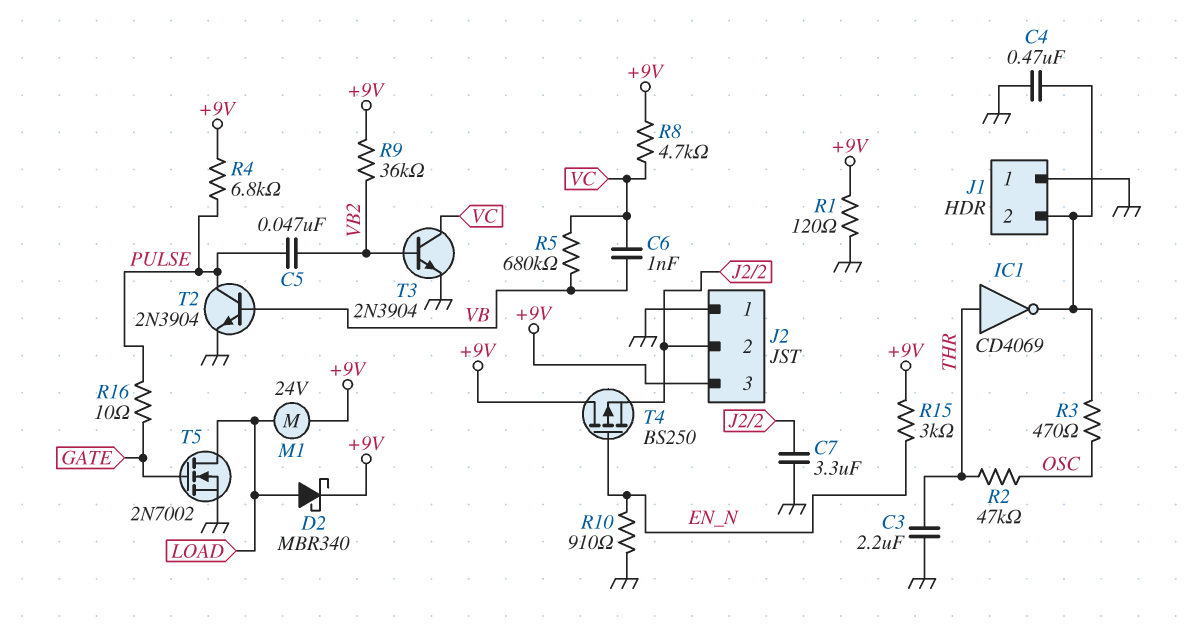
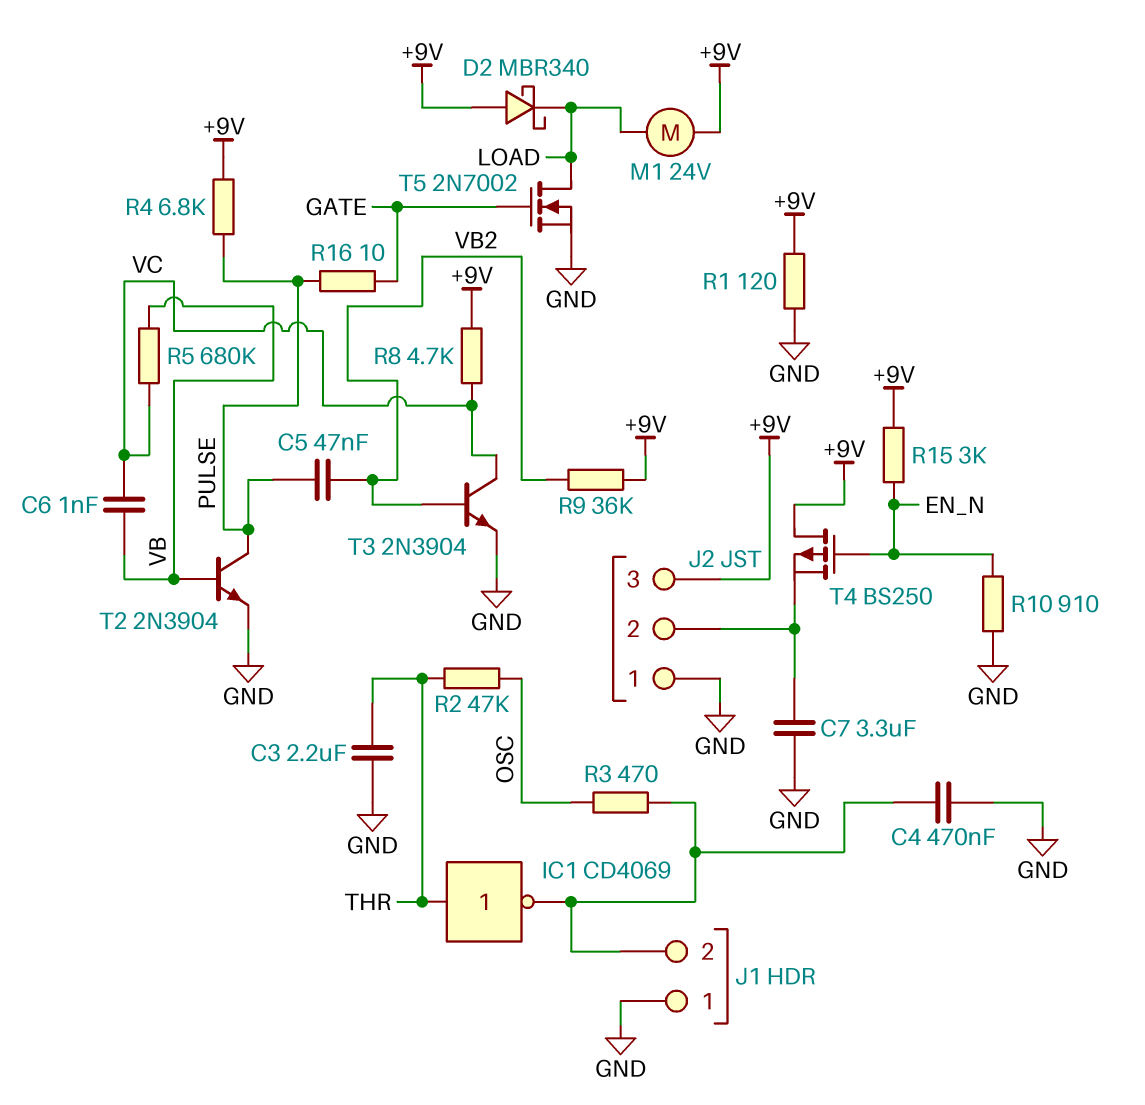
D2: schottky MBR340 (A LOAD, K +9V) -> schottky MBR340 (A +9V, K LOAD)

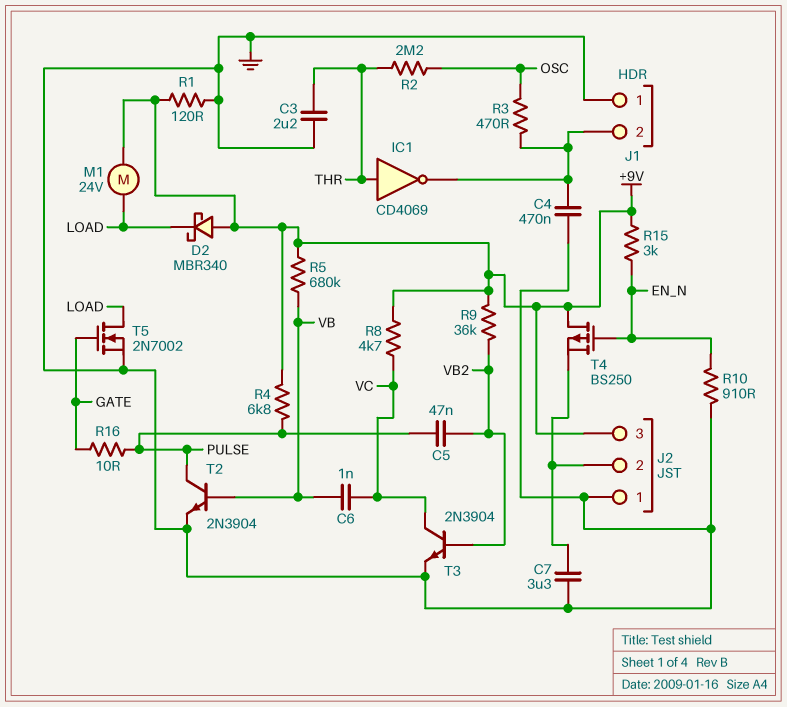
R2: 47k (OSC, THR) -> 2.2M (OSC, THR)
R5: 680k (VB, VC) -> 680k (+9V, VB)

